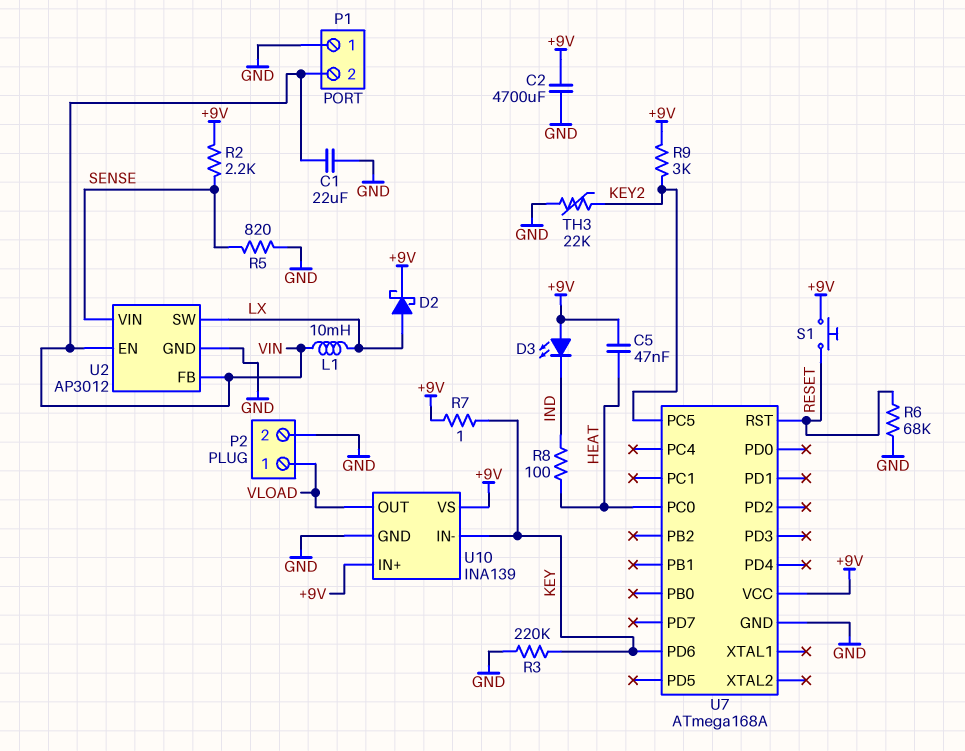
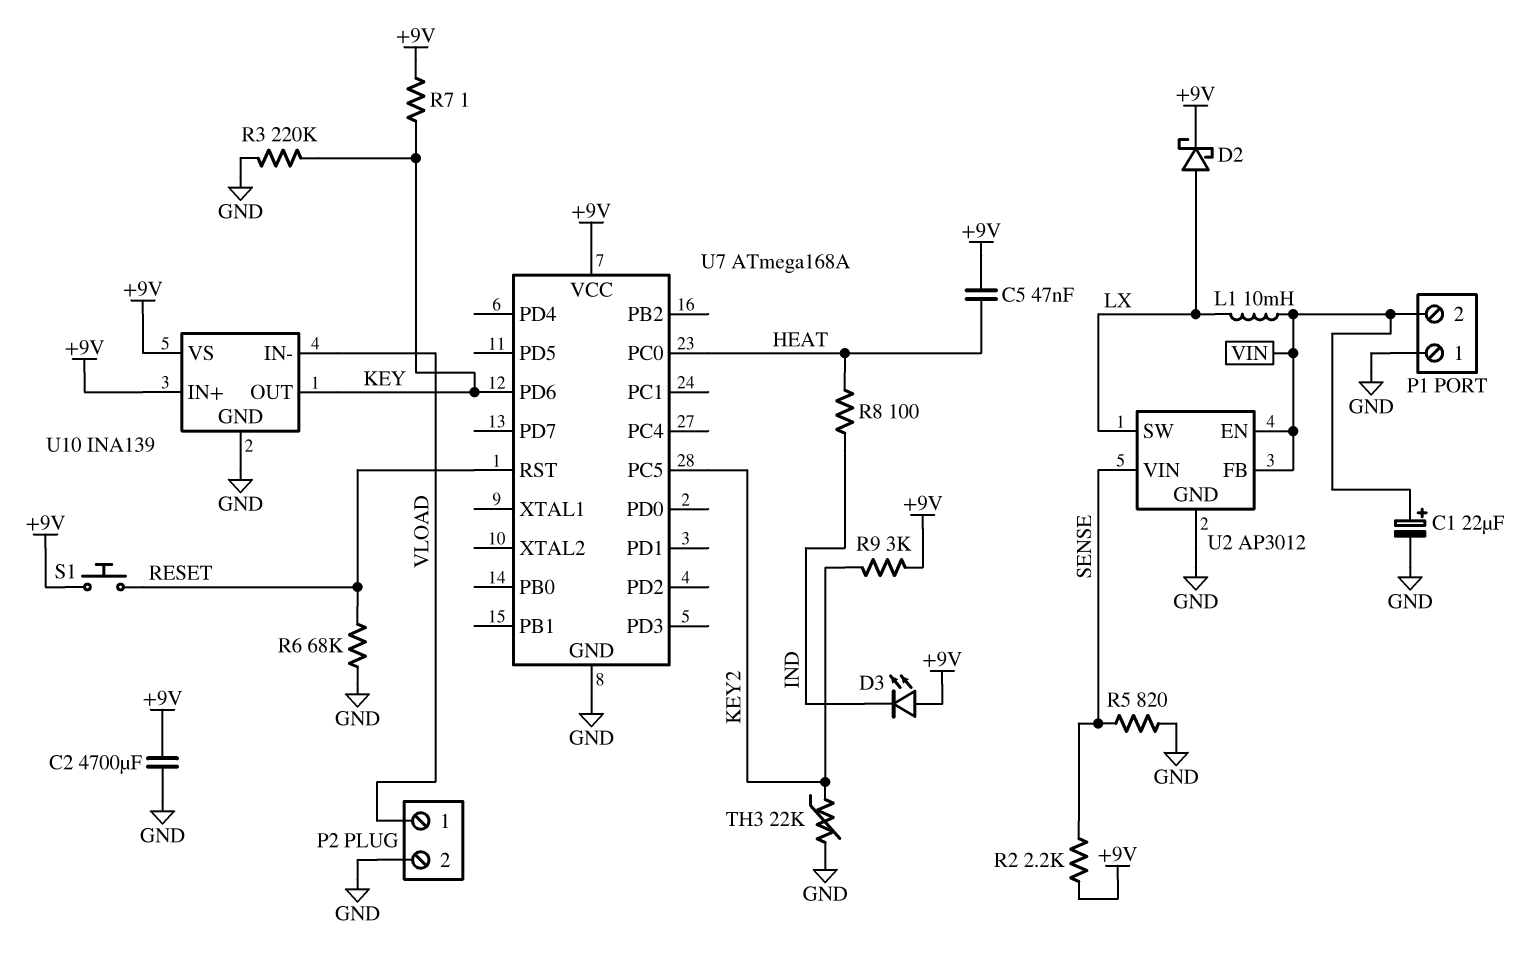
C1: 22uF (GND, VIN) -> 22uF (plus VIN, minus GND)
U10 pin IN-: KEY -> VLOAD
U10 pin OUT: VLOAD -> KEY

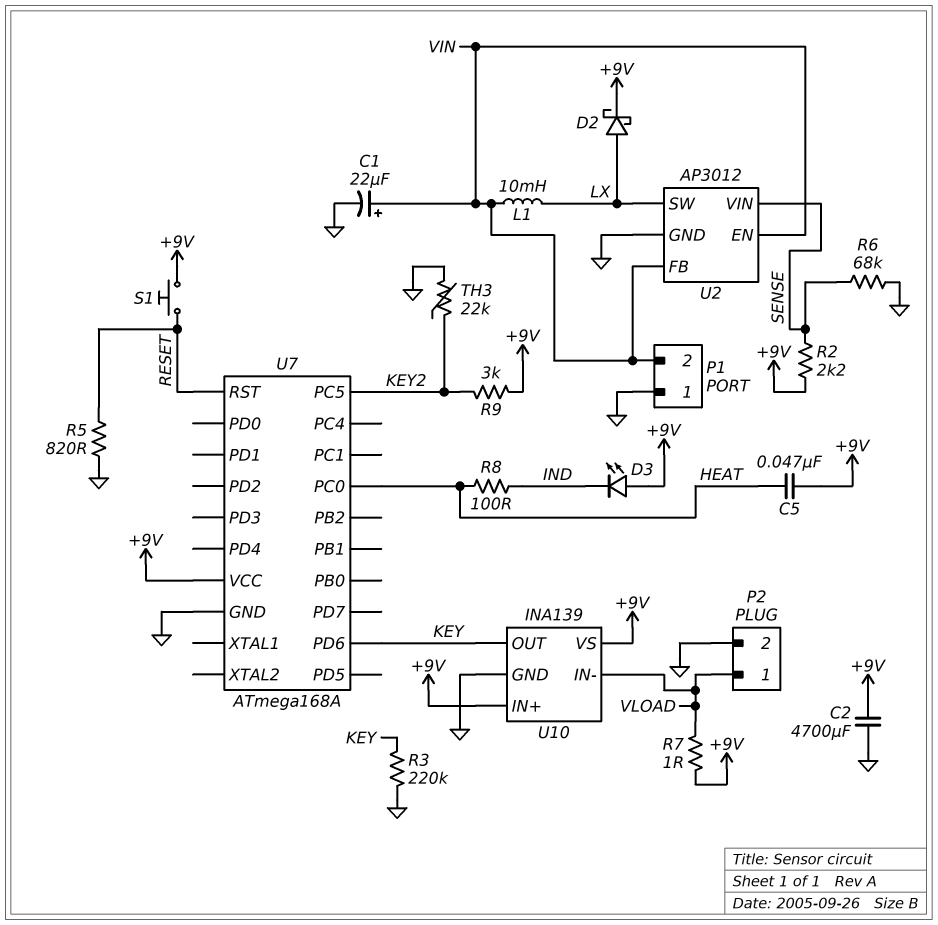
R5: 820 (GND, SENSE) -> 820 (GND, RESET)
R6: 68k (GND, RESET) -> 68k (GND, SENSE)
R7: 1 (+9V, KEY) -> 1 (+9V, VLOAD)

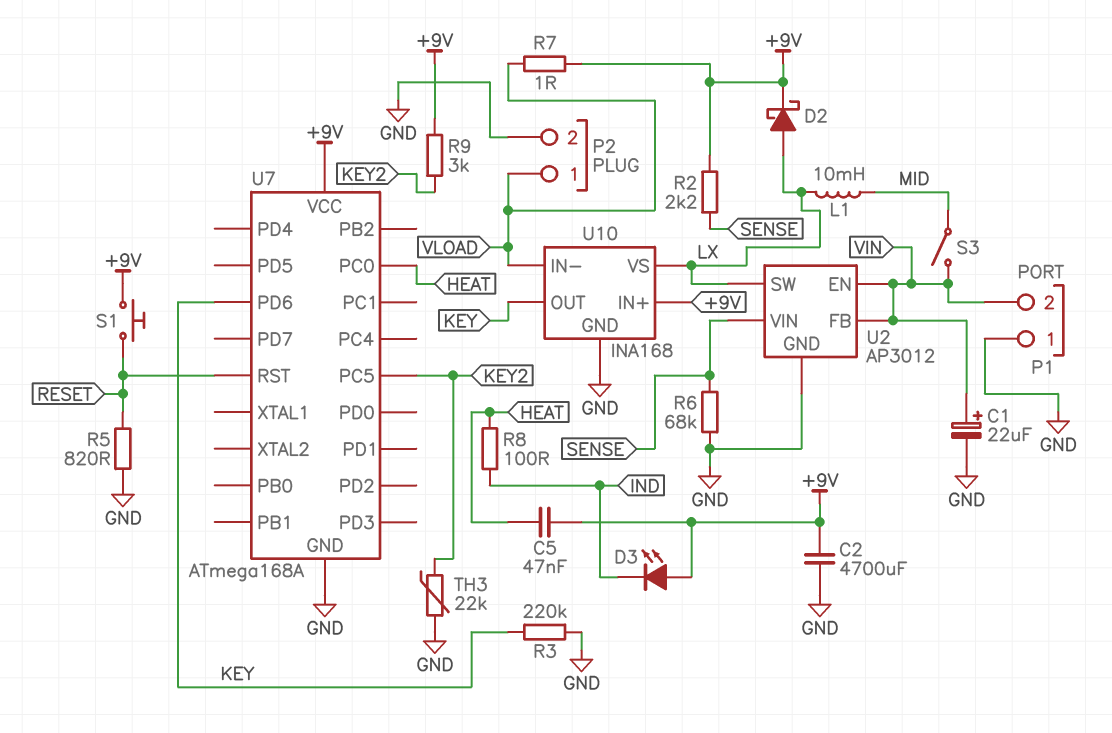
L1: 10mH (LX, VIN) -> 10mH (LX, MID)
S3: none -> switch (MID, VIN)
U10: INA139 -> INA168
U10 pin VS: +9V -> LX

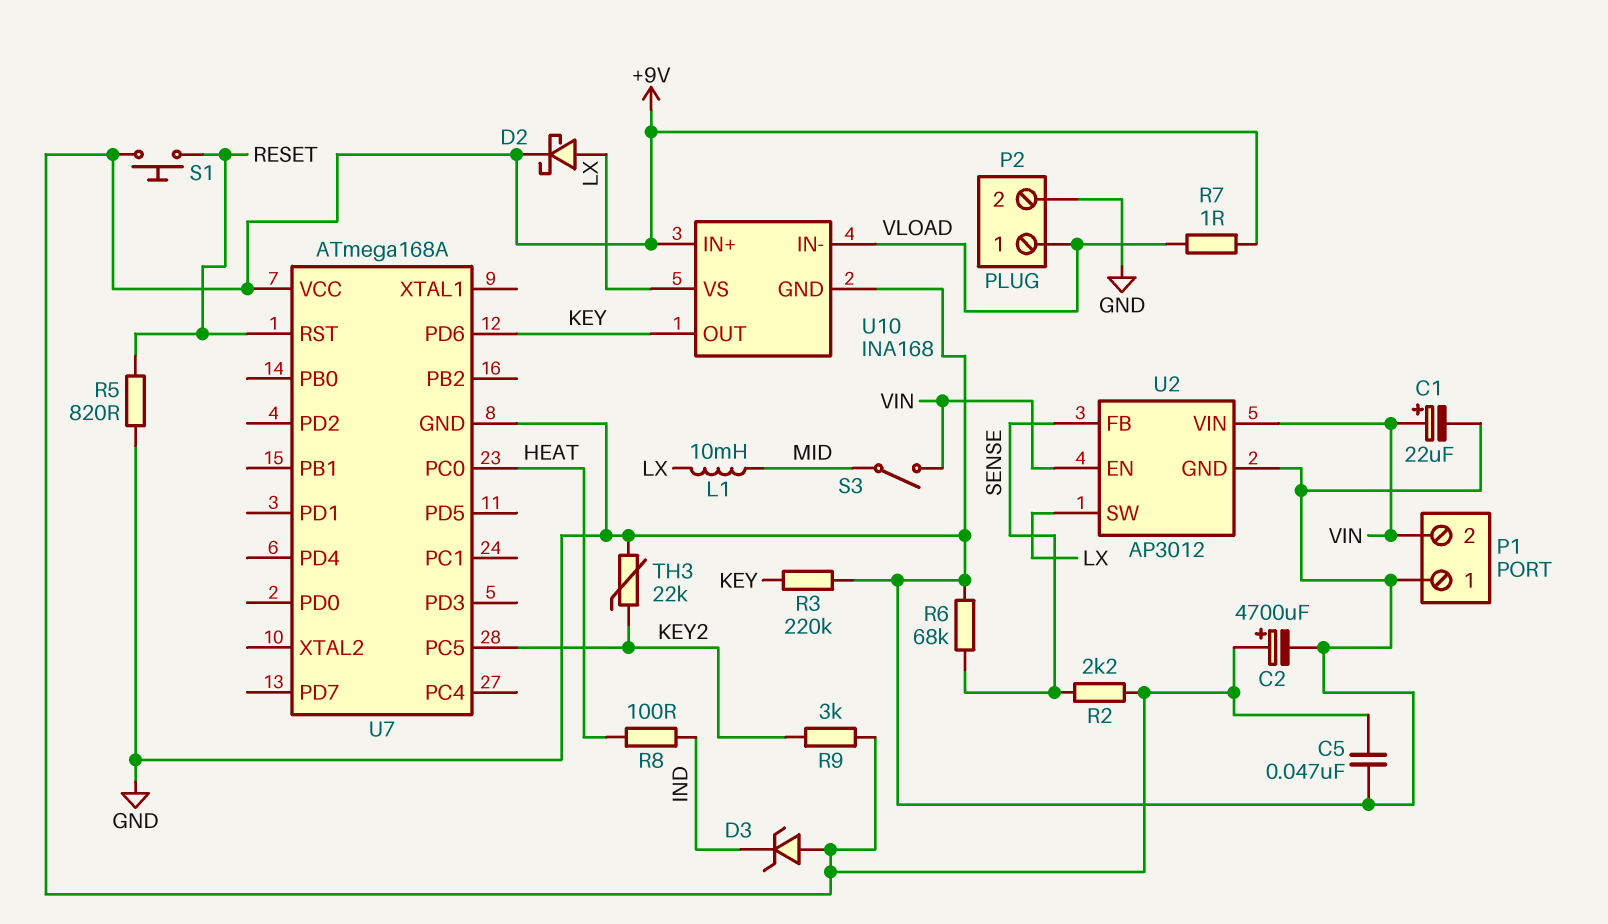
C2: 4700uF (+9V, GND) -> 4700uF (plus +9V, minus GND)
C5: 47nF (+9V, HEAT) -> 47nF (+9V, GND)
D3: LED (A +9V, K IND) -> zener (A +9V, K IND)
U2 pin FB: VIN -> SENSE
U2 pin VIN: SENSE -> VIN

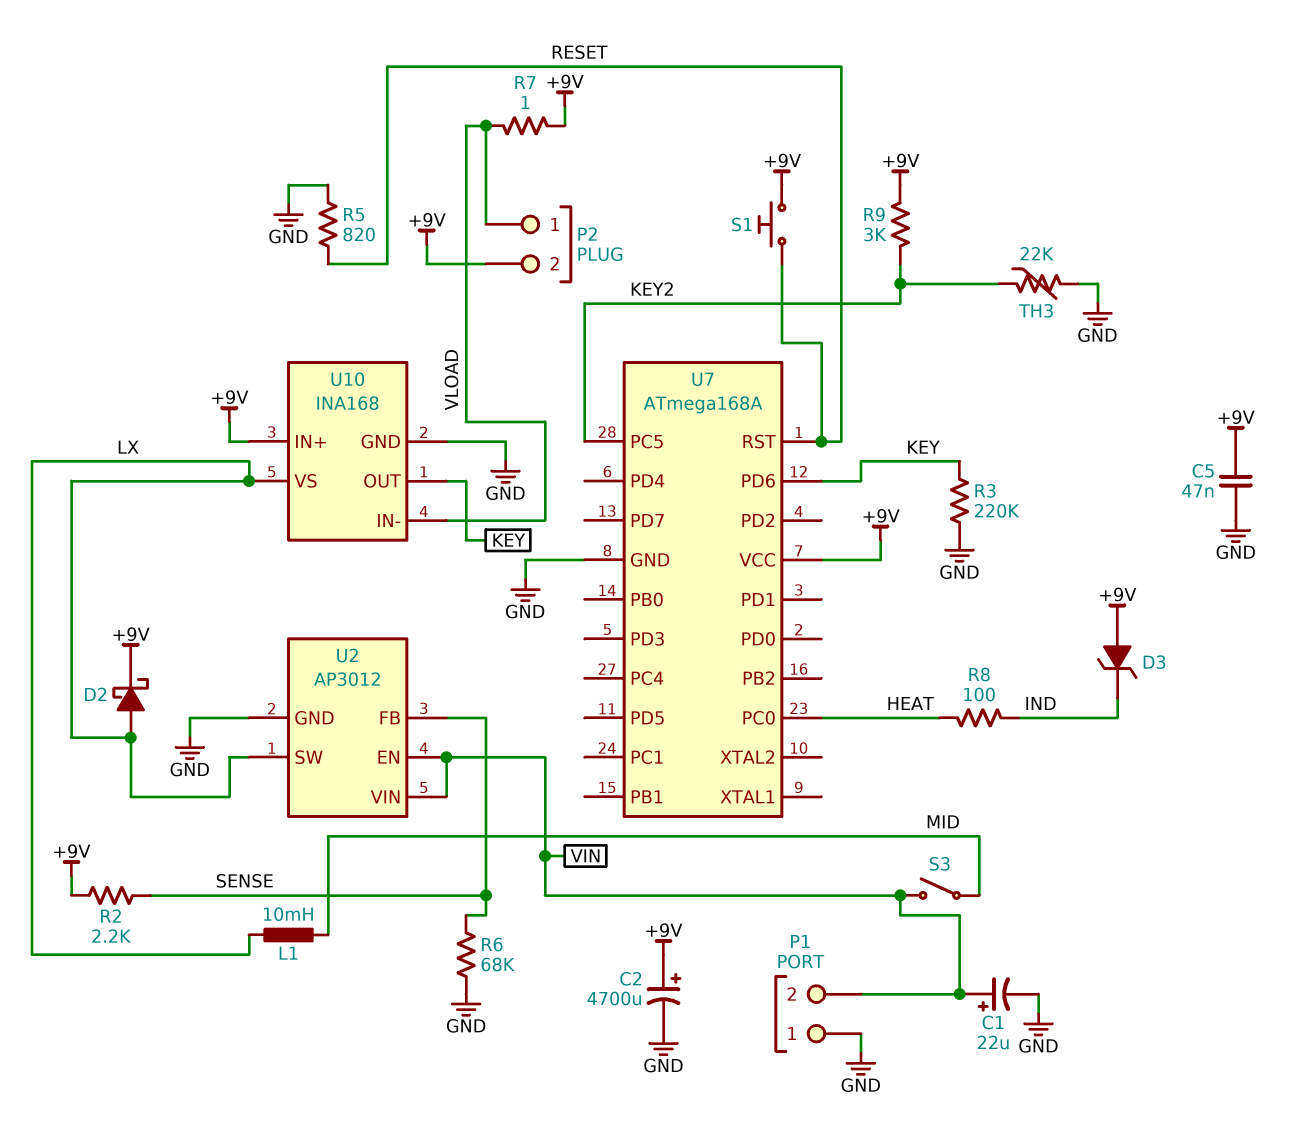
P2 pin 2: GND -> +9V

